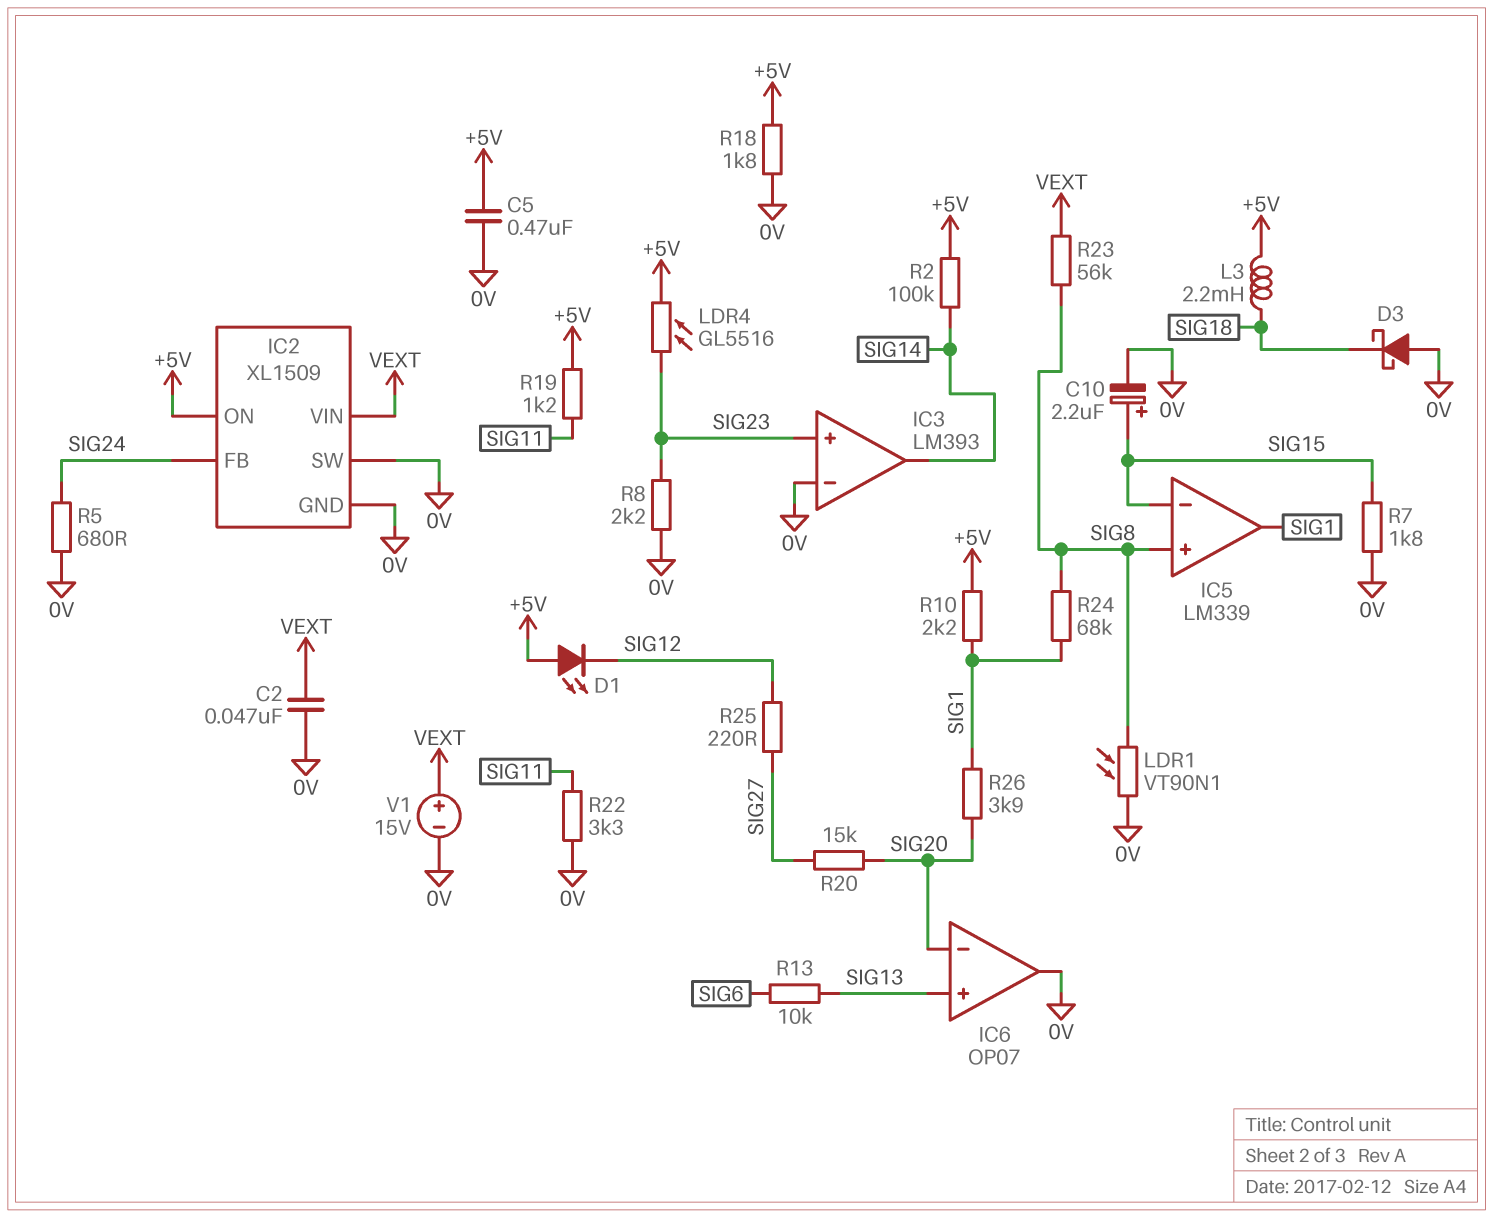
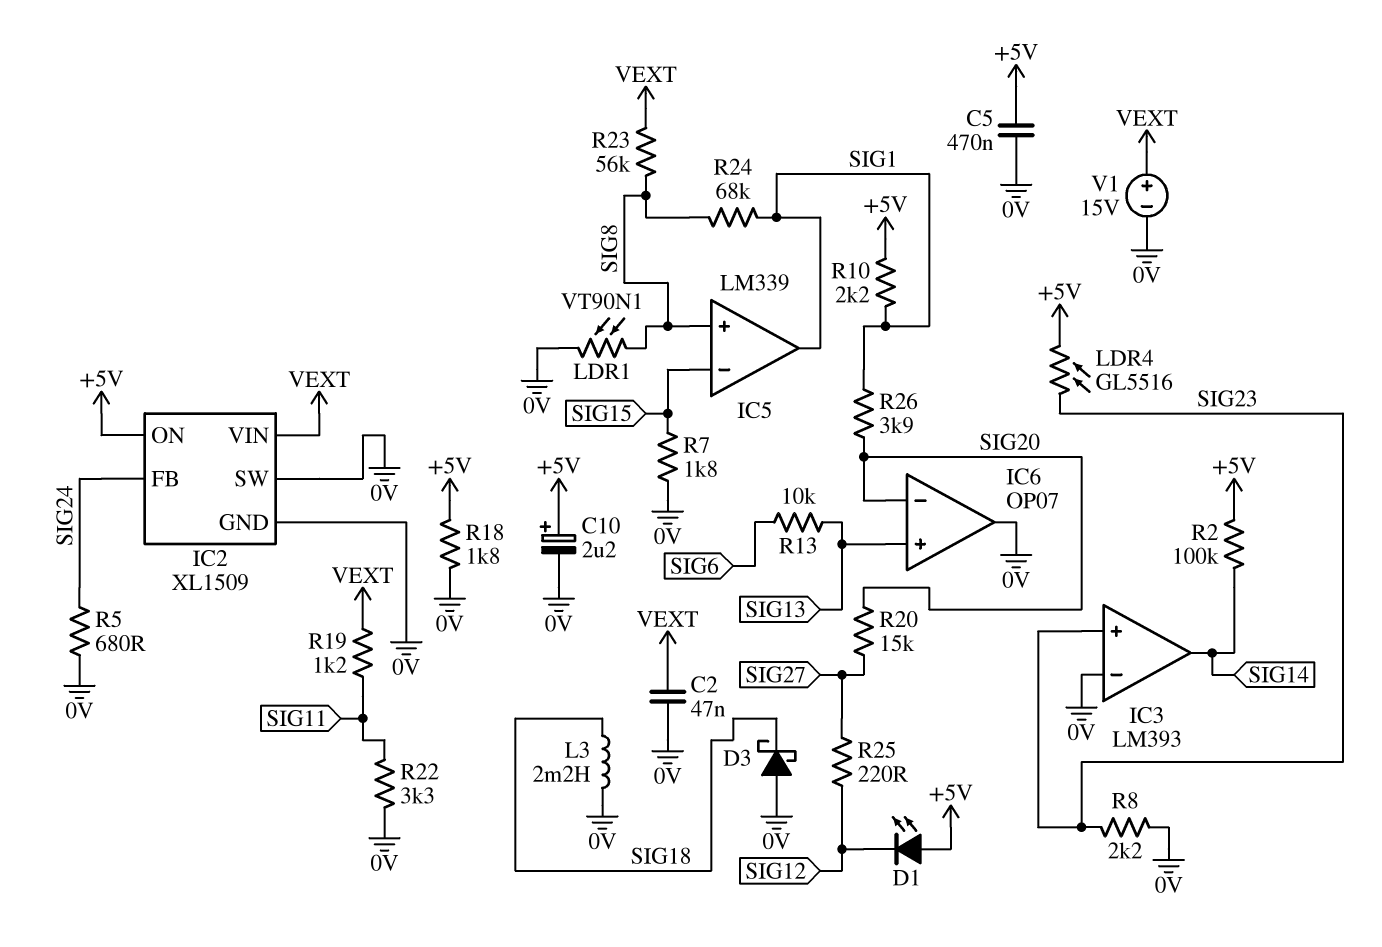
C10: 2.2uF (plus SIG15, minus 0V) -> 2.2uF (plus +5V, minus 0V)
L3: 2.2mH (+5V, SIG18) -> 2.2mH (0V, SIG18)
R19: 1.2k (+5V, SIG11) -> 1.2k (SIG11, VEXT)

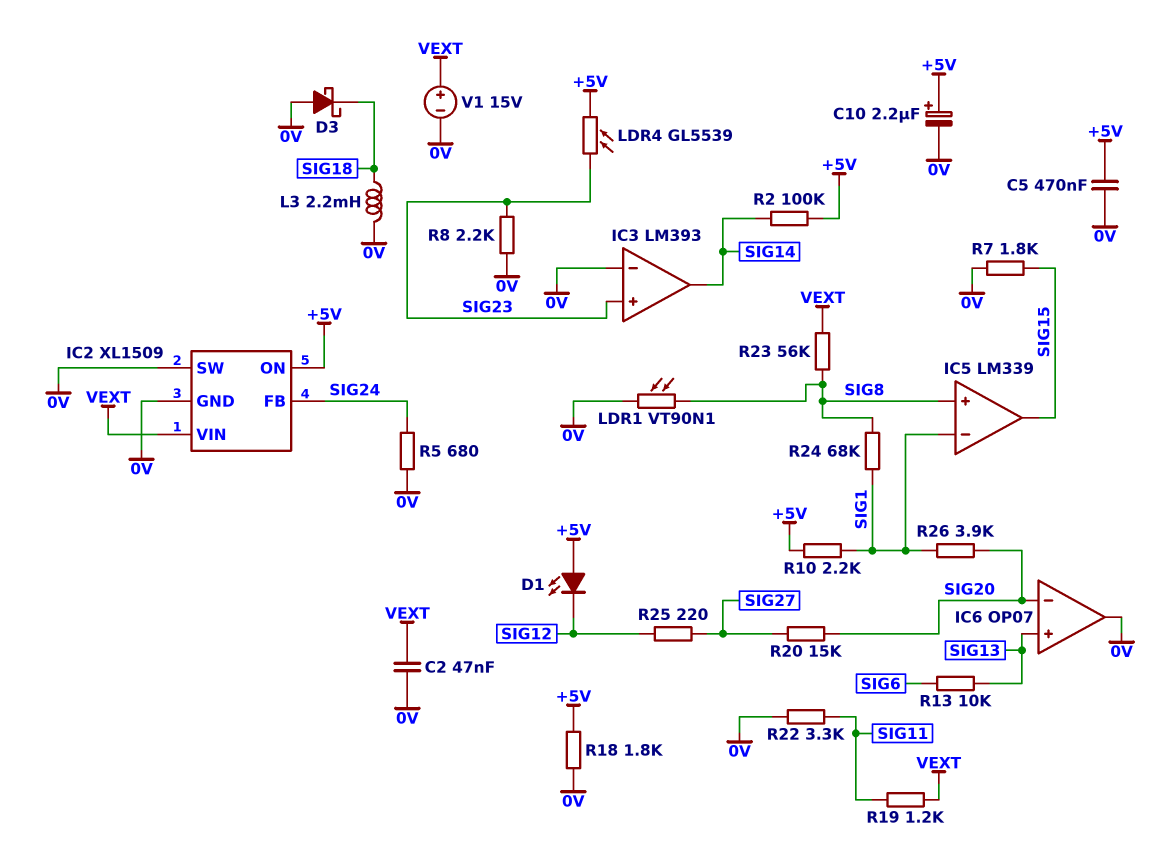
IC5 pin in-: SIG15 -> SIG1
IC5 pin out: SIG1 -> SIG15
LDR4: GL5516 (+5V, SIG23) -> GL5539 (+5V, SIG23)

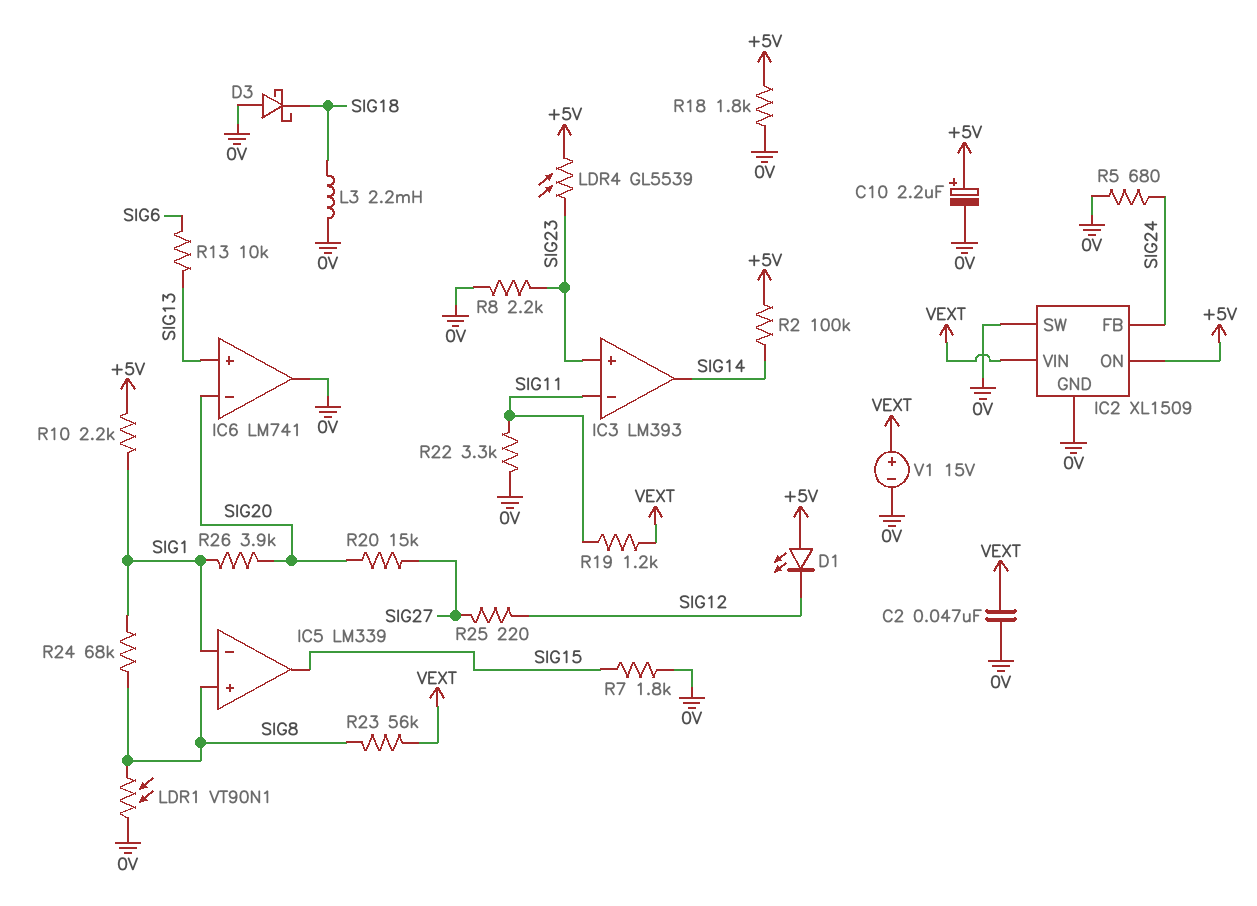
C5: 470nF (+5V, 0V) -> none
IC3 pin in-: 0V -> SIG11
IC6: OP07 -> LM741

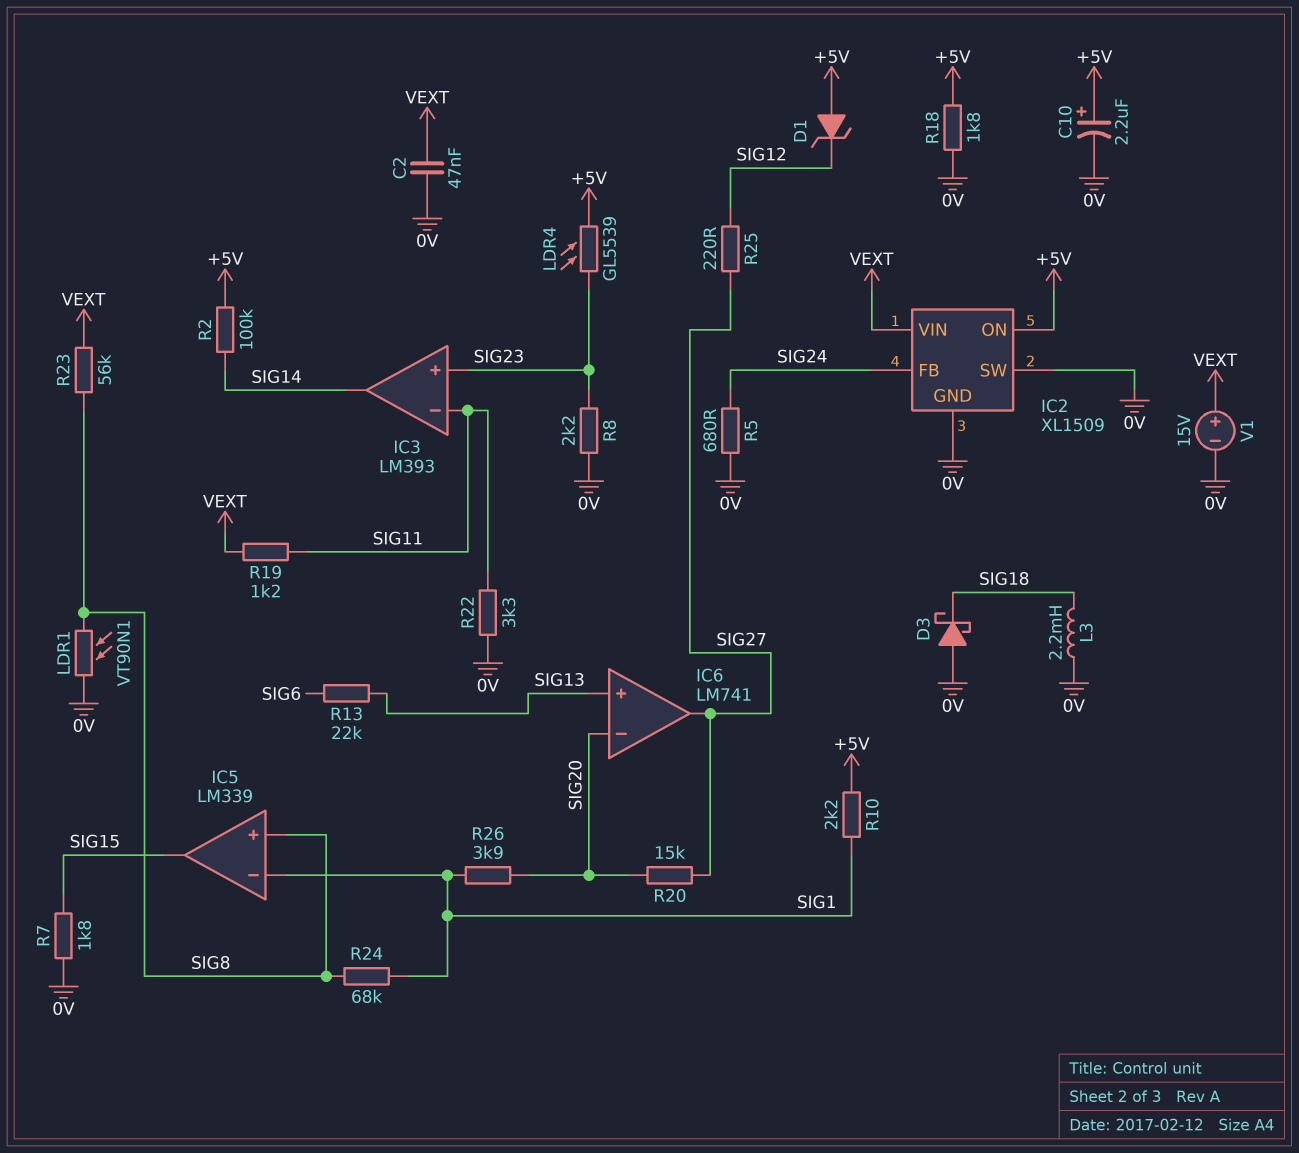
D1: LED (A +5V, K SIG12) -> zener (A +5V, K SIG12)
IC6 pin out: 0V -> SIG27
R13: 10k (SIG6, SIG13) -> 22k (SIG6, SIG13)

